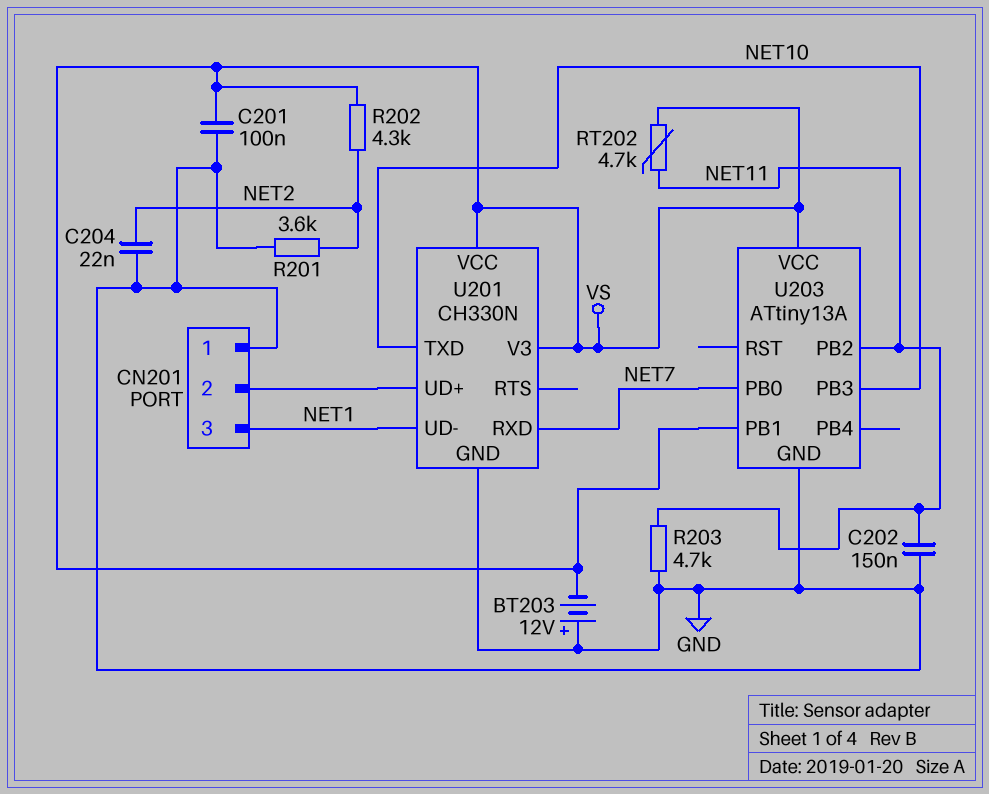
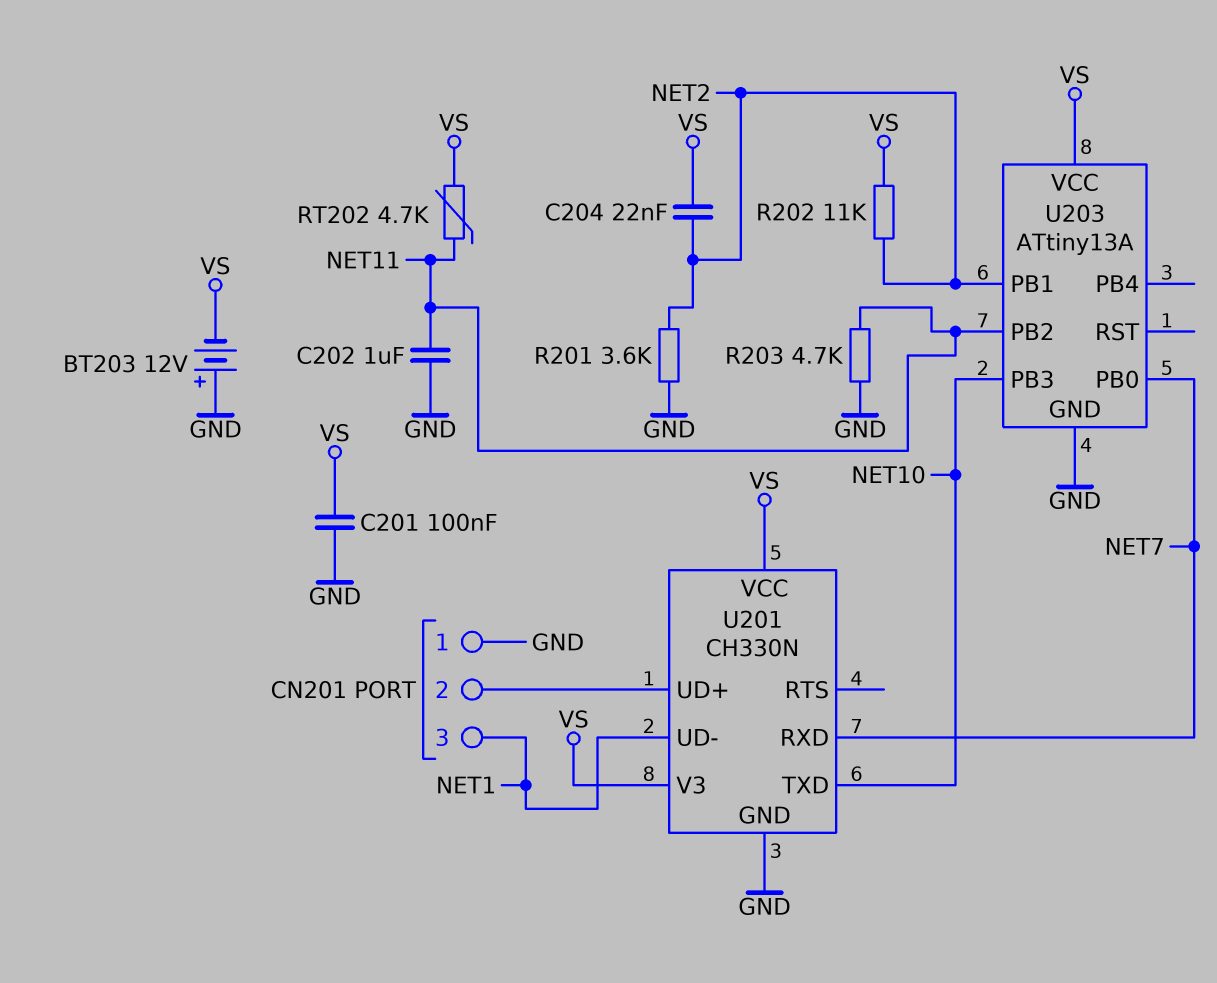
C202: 150nF (GND, NET11) -> 1uF (GND, NET11)
C204: 22nF (GND, NET2) -> 22nF (NET2, VS)
R202: 4.3k (NET2, VS) -> 11k (NET2, VS)
U203 pin PB1: VS -> NET2

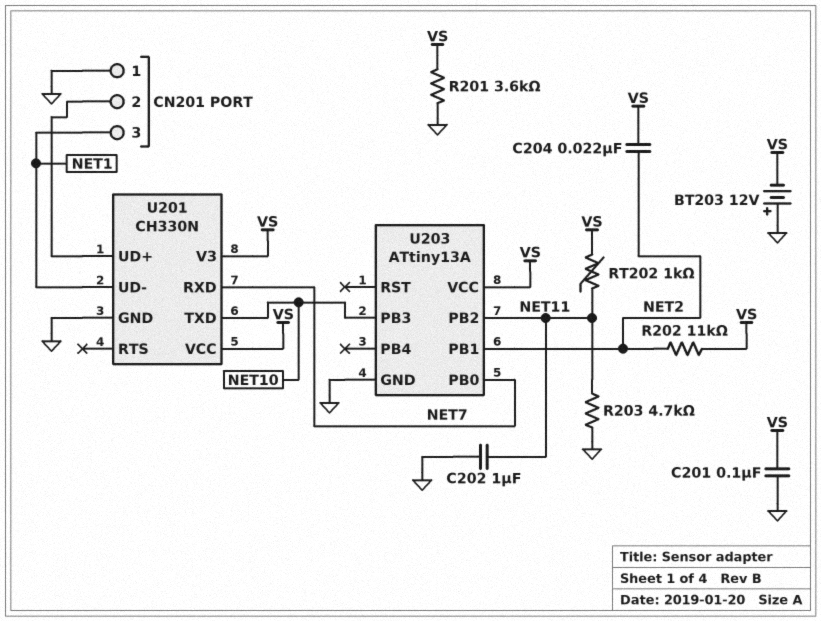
R201: 3.6k (GND, NET2) -> 3.6k (GND, VS)
RT202: 4.7k (NET11, VS) -> 1k (NET11, VS)

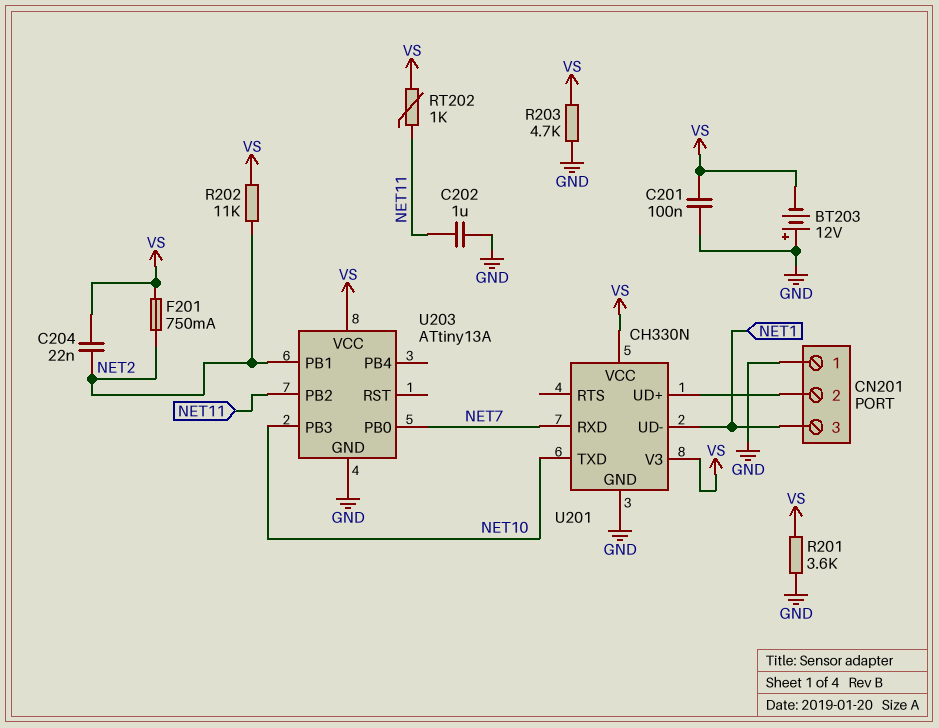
F201: none -> 750mA (NET2, VS)
R203: 4.7k (GND, NET11) -> 4.7k (GND, VS)

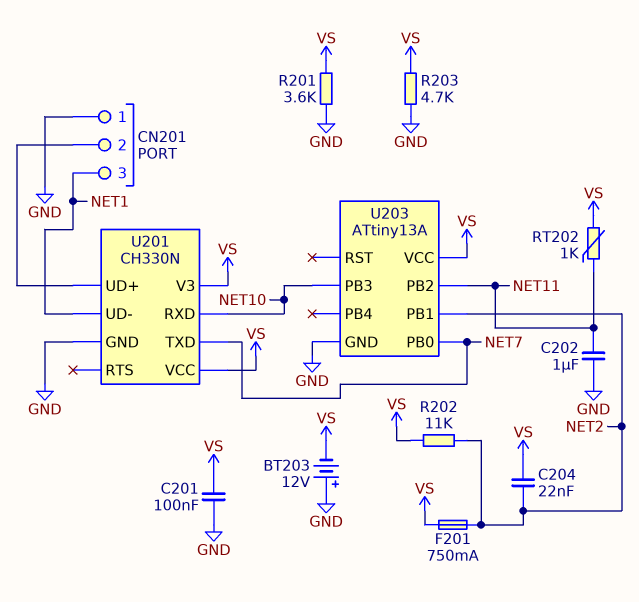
U201 pin RXD: NET7 -> NET10
U201 pin TXD: NET10 -> NET7

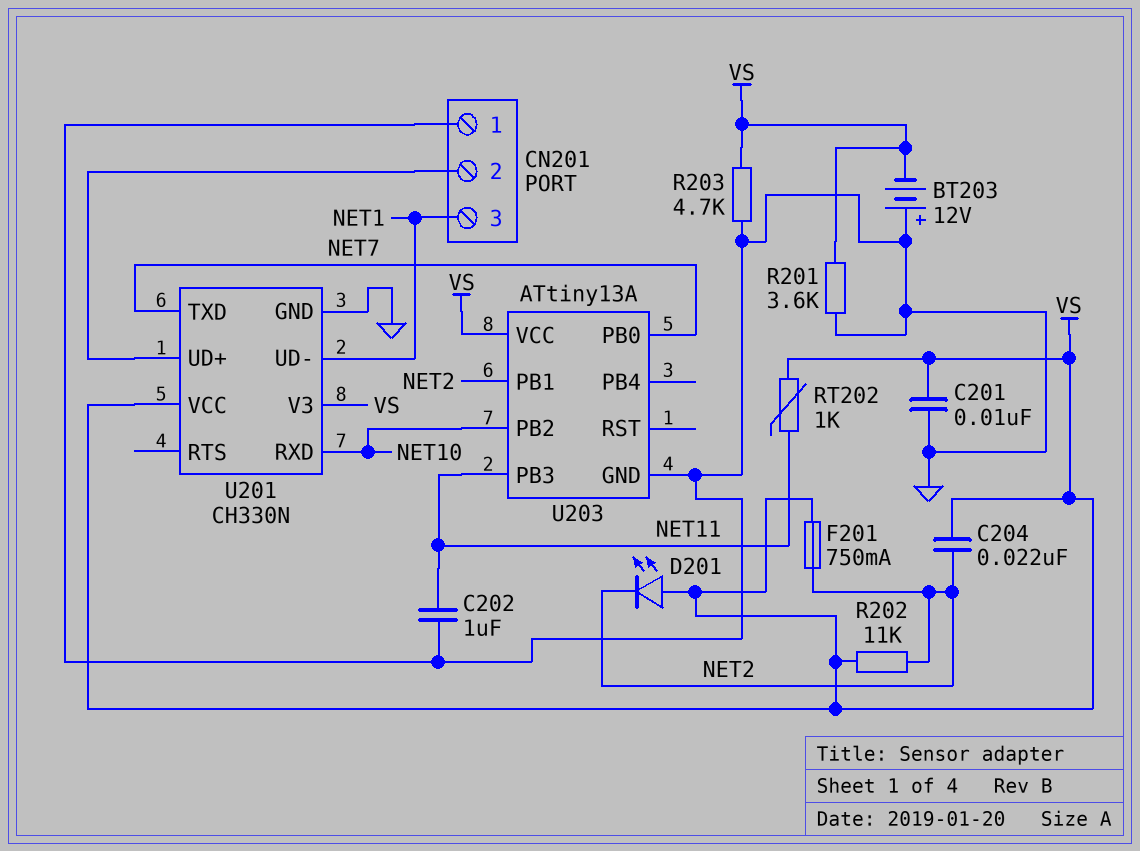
C201: 100nF (GND, VS) -> 10nF (GND, VS)
D201: none -> LED (A VS, K NET2)
U203 pin PB2: NET11 -> NET10
U203 pin PB3: NET10 -> NET11

